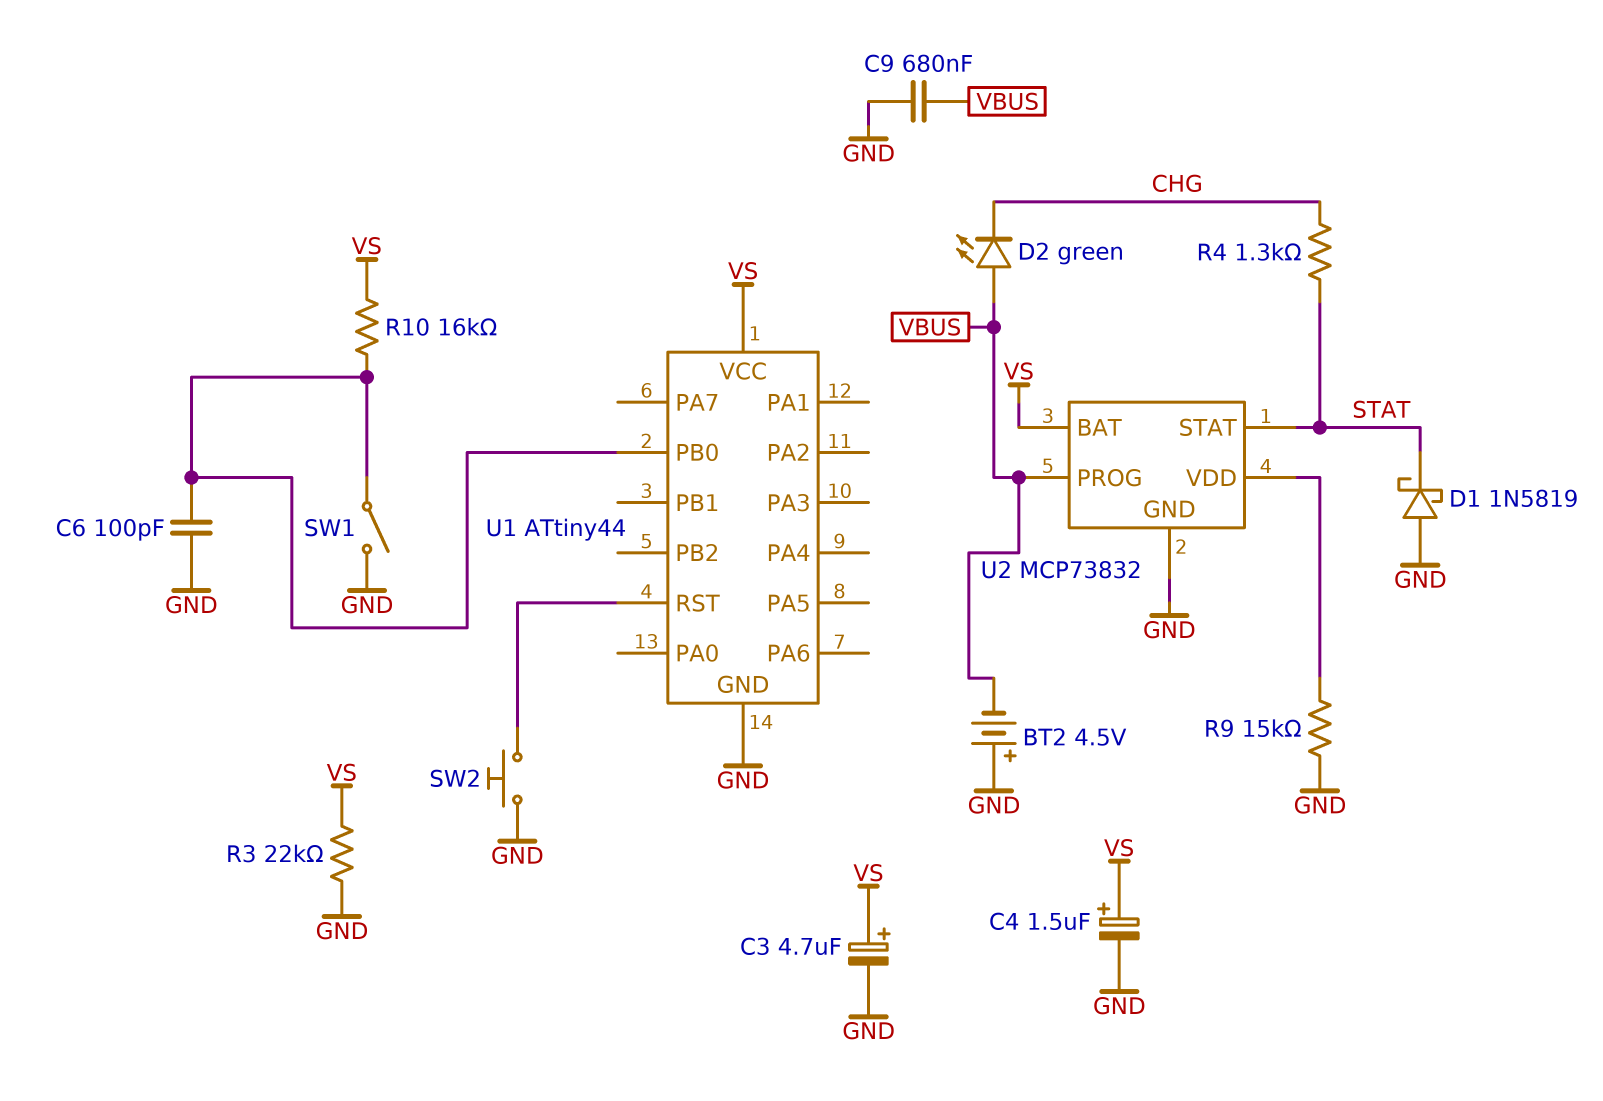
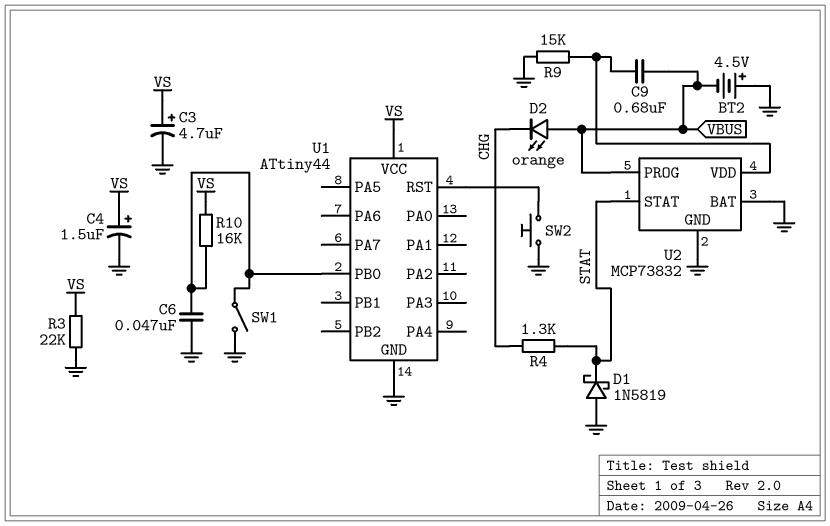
C6: 100pF (GND, U1/PB0) -> 47nF (GND, U1/PB0)
C9: 680nF (GND, VBUS) -> 680nF (U2/VDD, VBUS)
D2: LED green (A VBUS, K CHG) -> LED orange (A VBUS, K CHG)
U2 pin BAT: VS -> GND

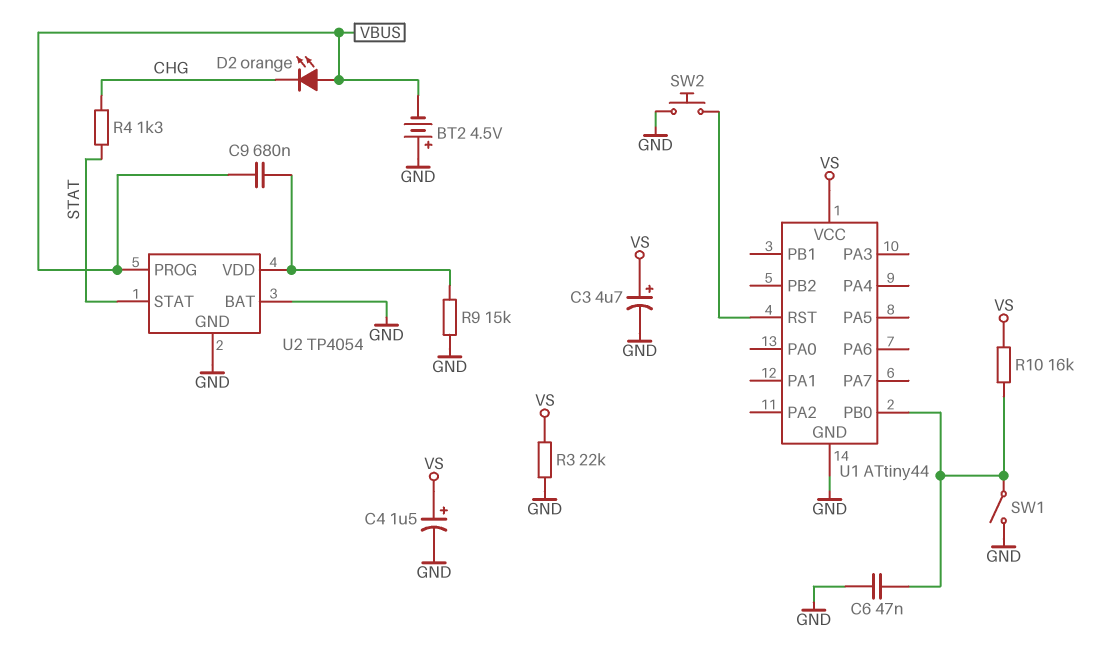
D1: schottky 1N5819 (A GND, K STAT) -> none
U2: MCP73832 -> TP4054

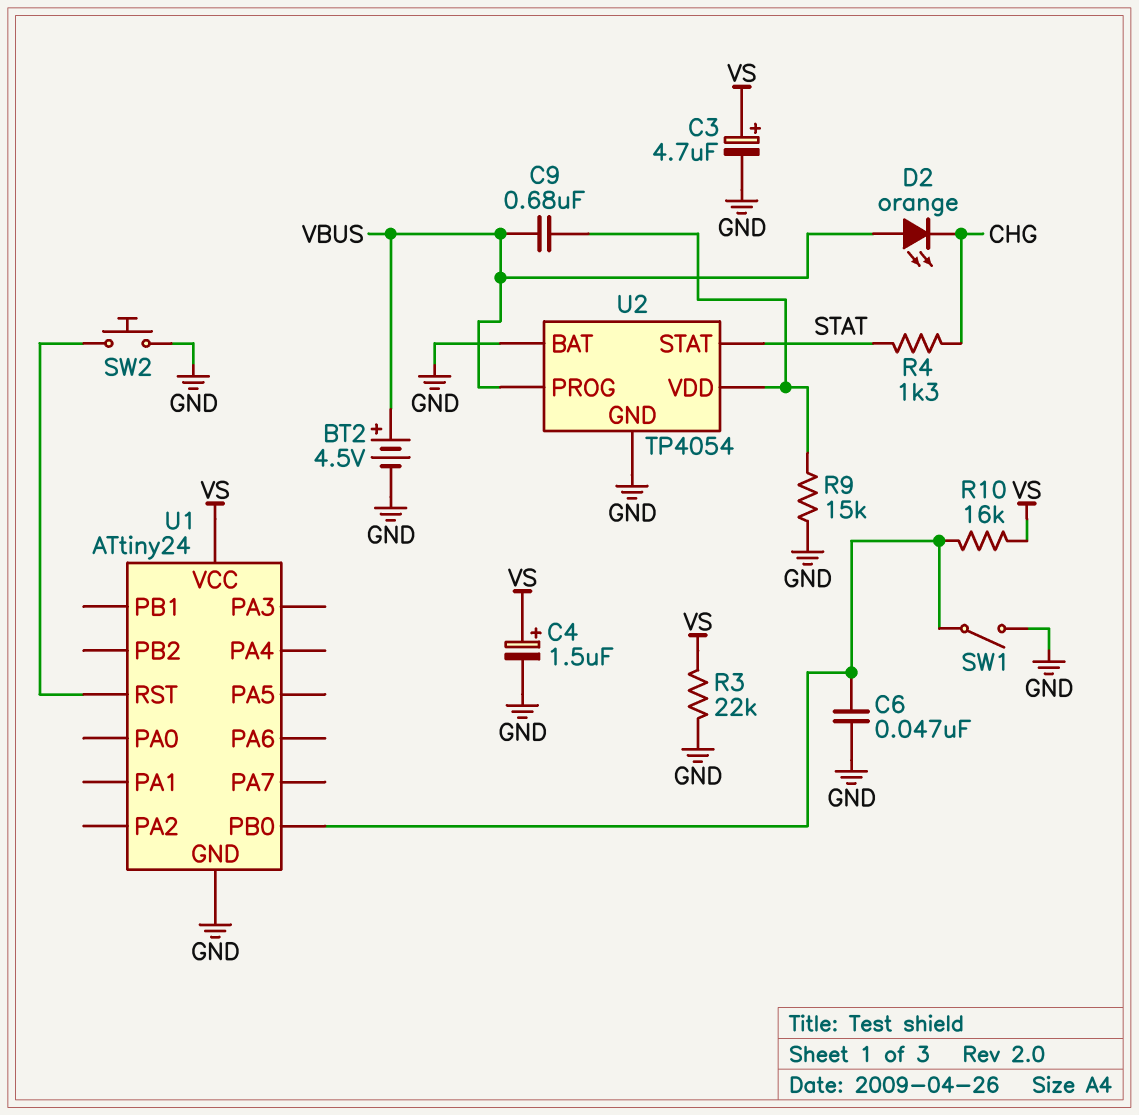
BT2: 4.5V (plus GND, minus VBUS) -> 4.5V (plus VBUS, minus GND)
U1: ATtiny44 -> ATtiny24

